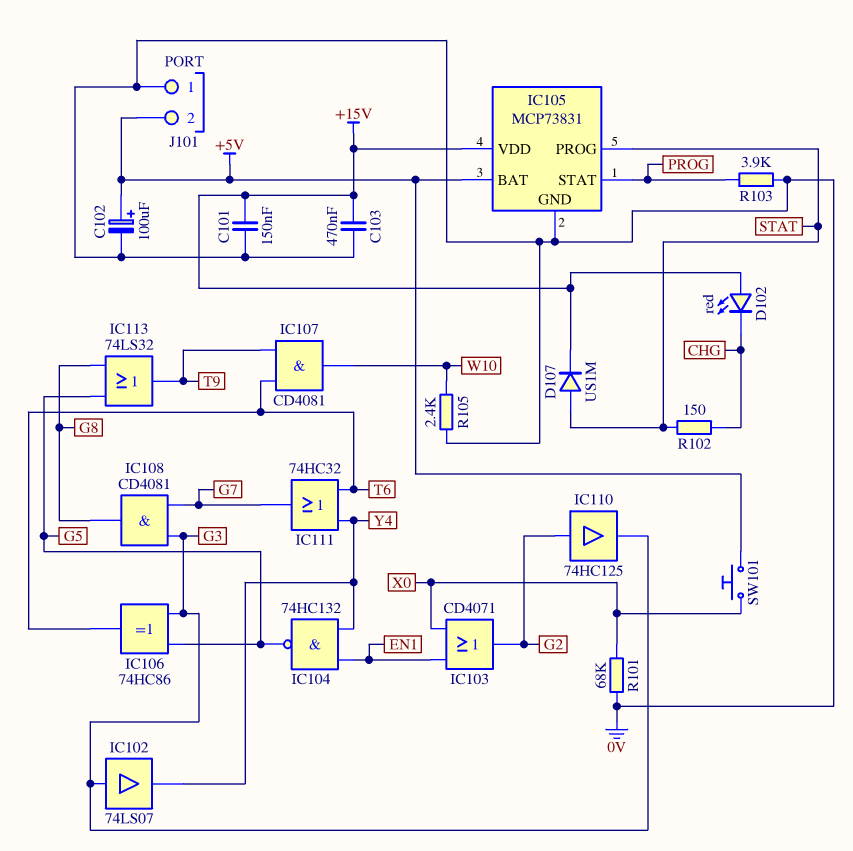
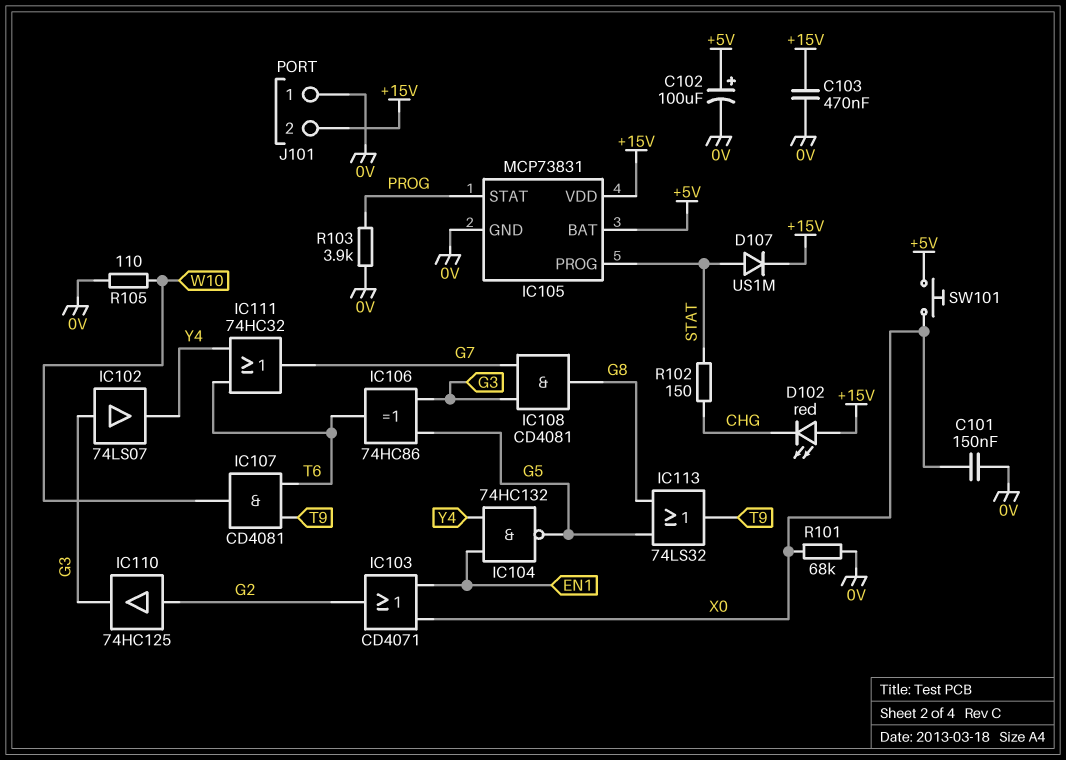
C101: 150nF (+15V, 0V) -> 150nF (0V, X0)
J101 pin 2: +5V -> +15V
R105: 2.4k (0V, W10) -> 110 (0V, W10)

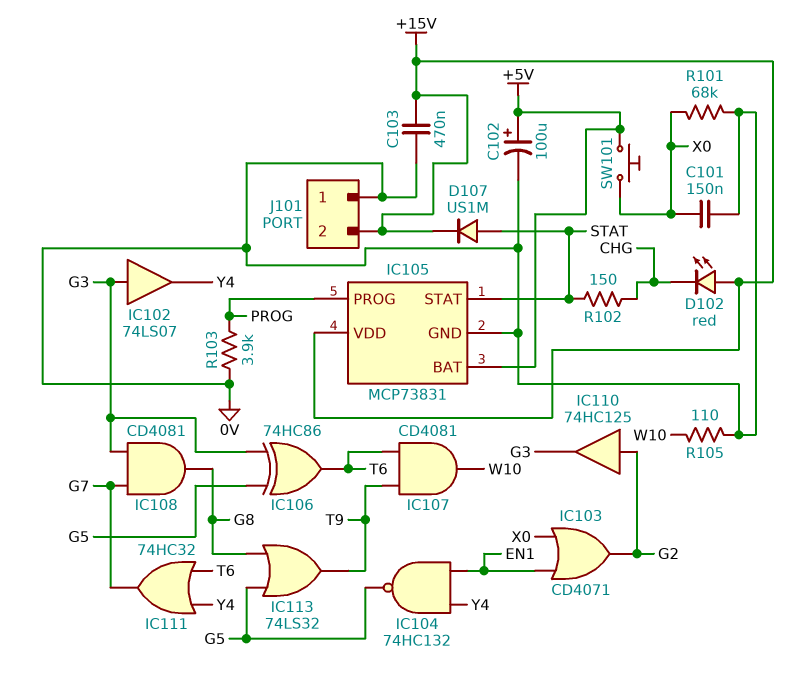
IC105 pin PROG: STAT -> PROG
IC105 pin STAT: PROG -> STAT

